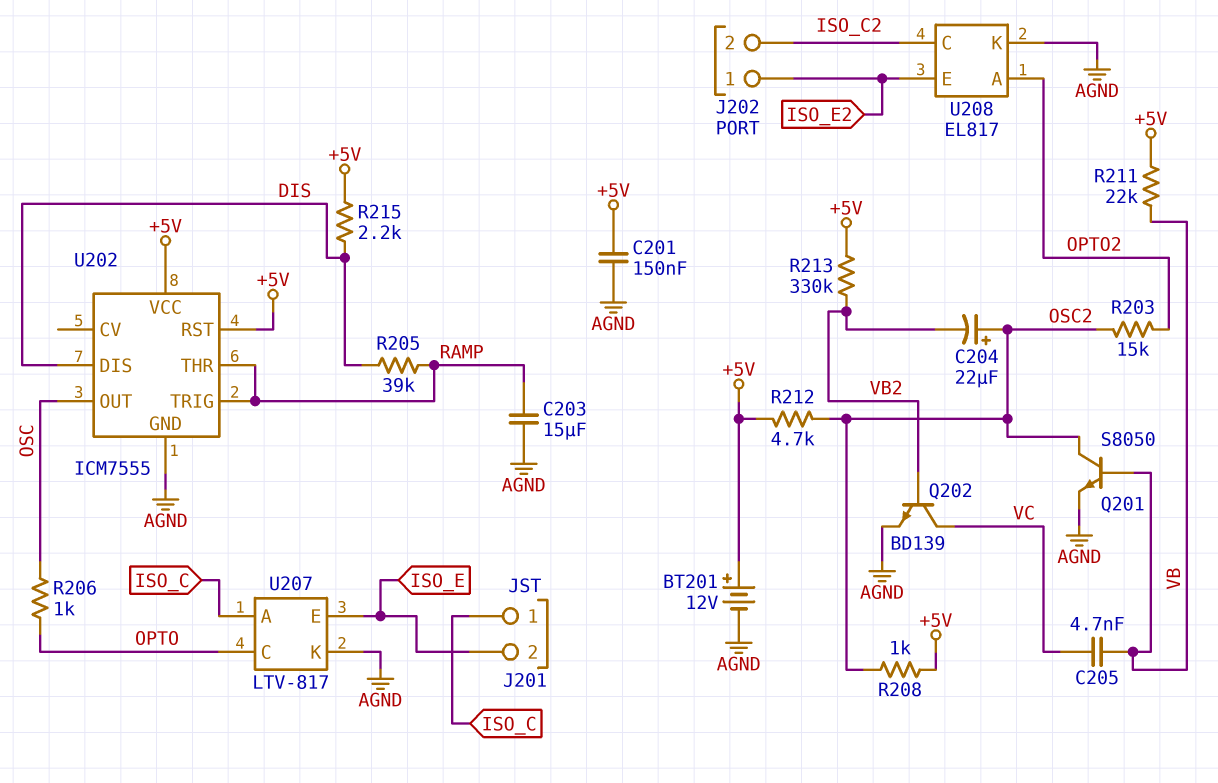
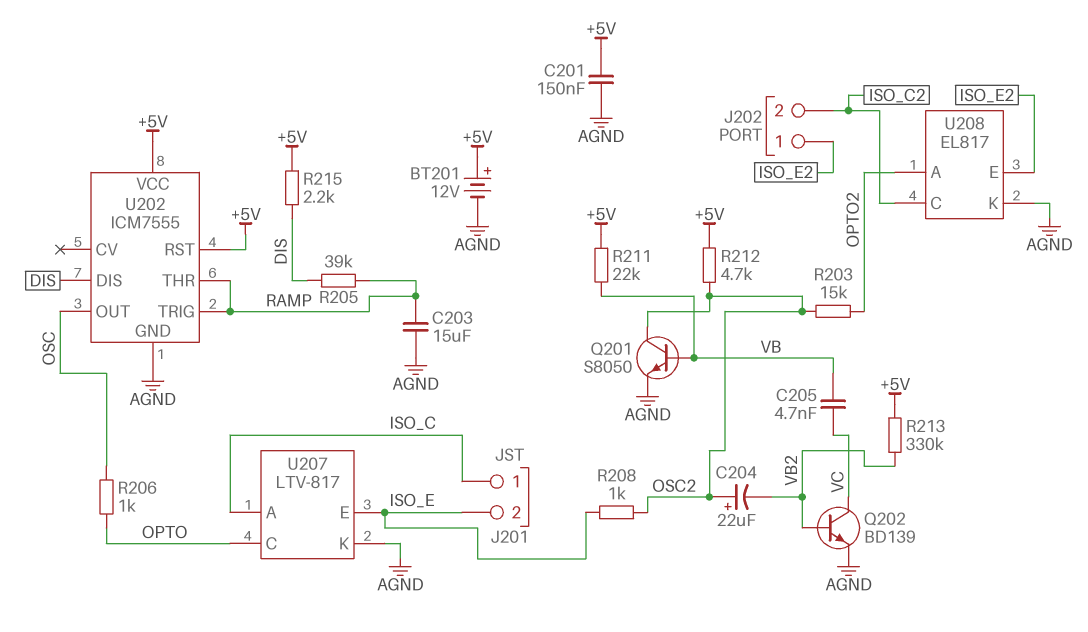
R208: 1k (+5V, OSC2) -> 1k (ISO_E, OSC2)

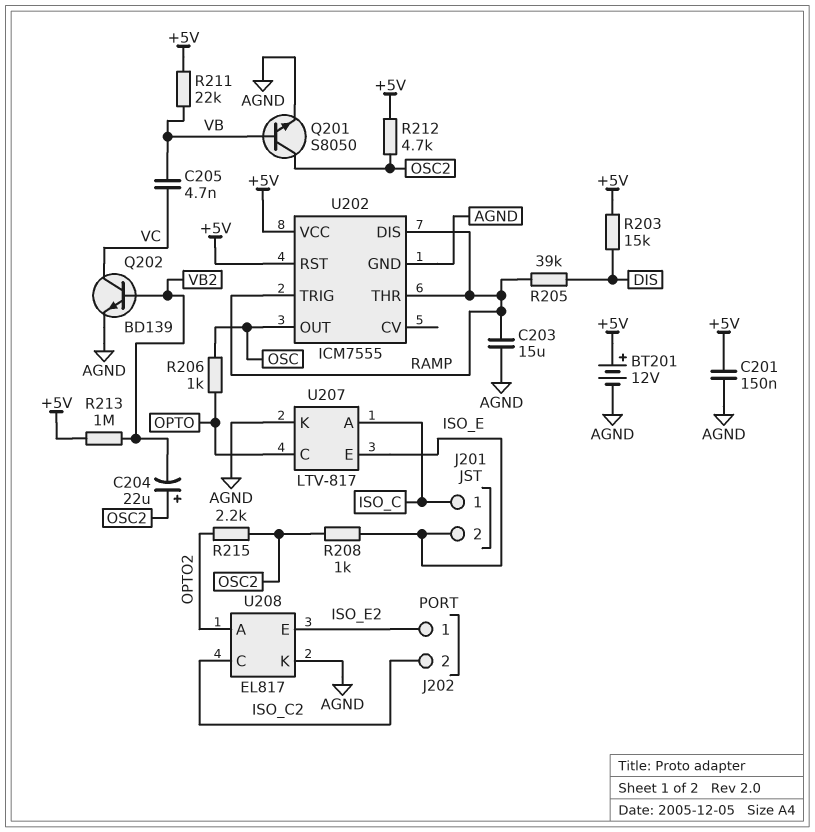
R203: 15k (OPTO2, OSC2) -> 15k (+5V, DIS)
R213: 330k (+5V, VB2) -> 1M (+5V, VB2)
R215: 2.2k (+5V, DIS) -> 2.2k (OPTO2, OSC2)
U202 pin DIS: DIS -> RAMP

